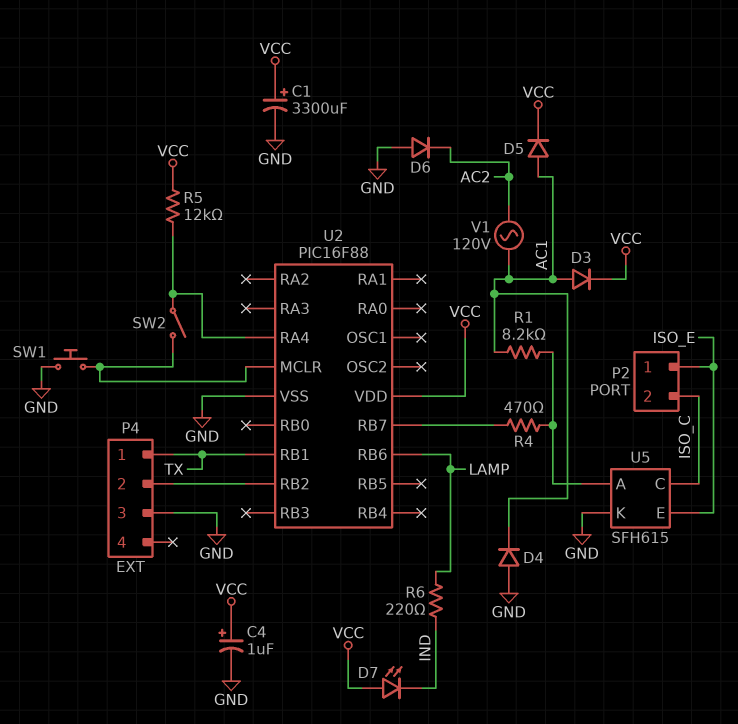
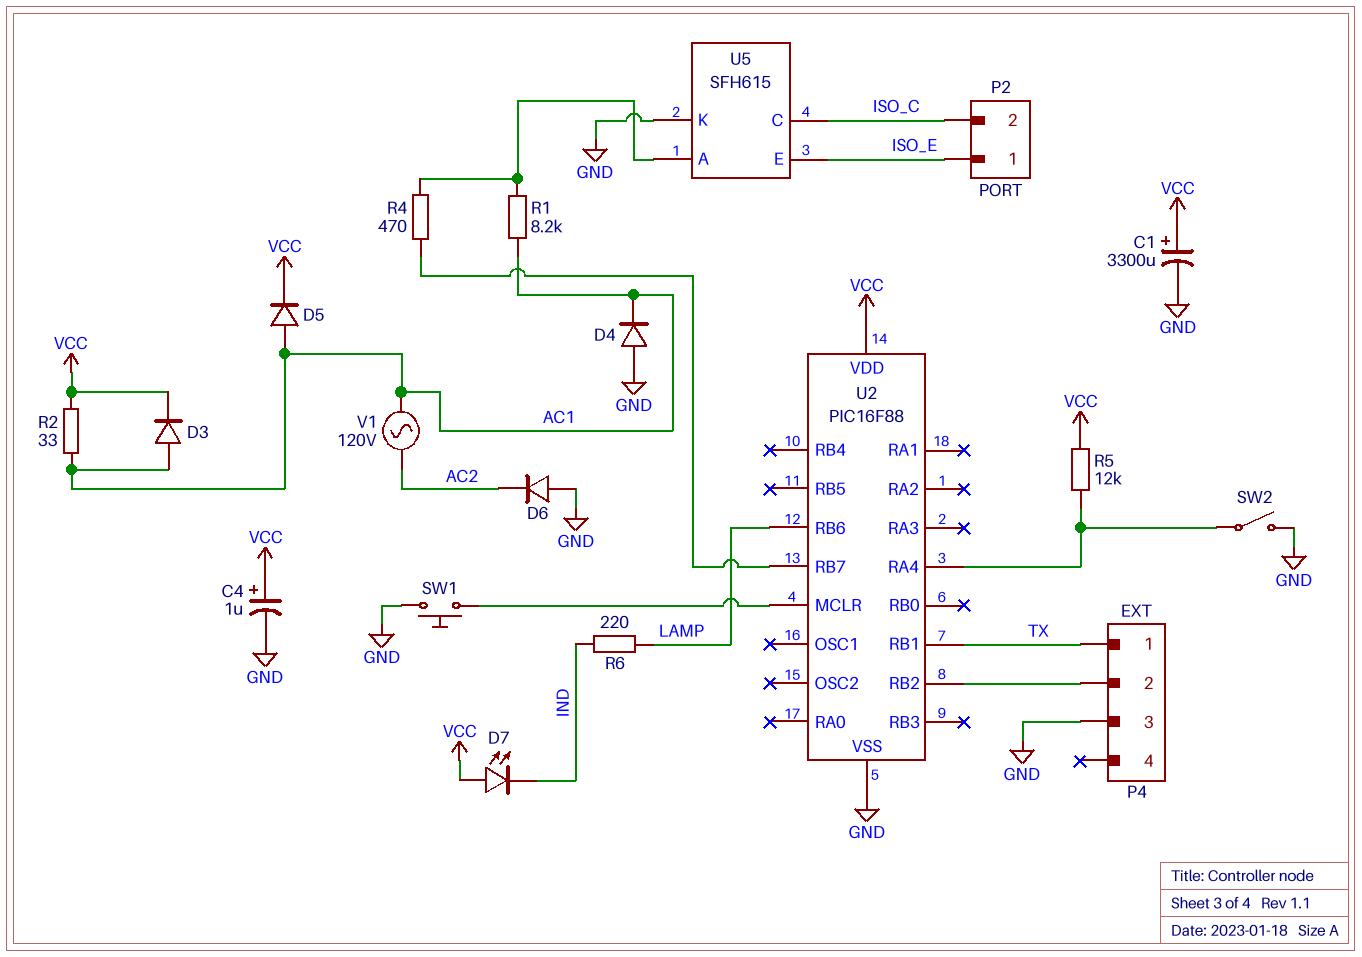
R2: none -> 33 (AC1, VCC)
SW2: switch (U2/MCLR, U2/RA4) -> switch (GND, U2/RA4)

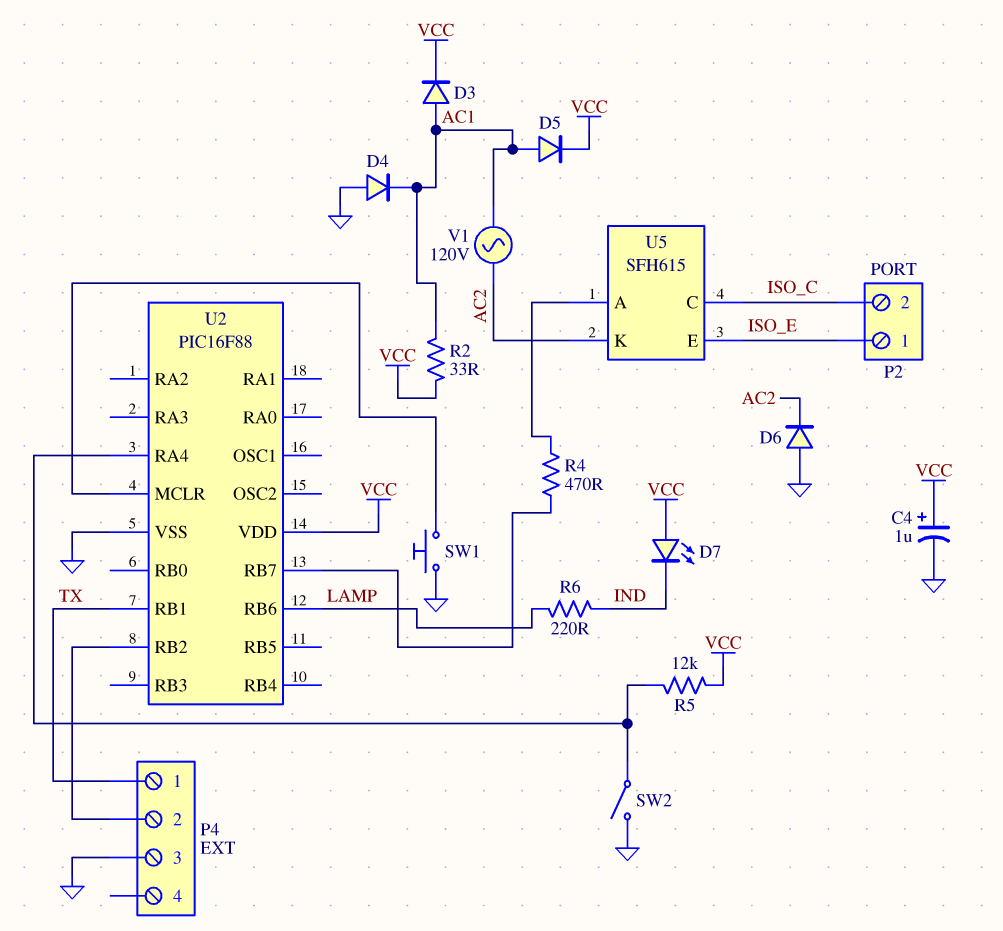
C1: 3300uF (plus VCC, minus GND) -> none
R1: 8.2k (AC1, U5/A) -> none
U5 pin K: GND -> AC2

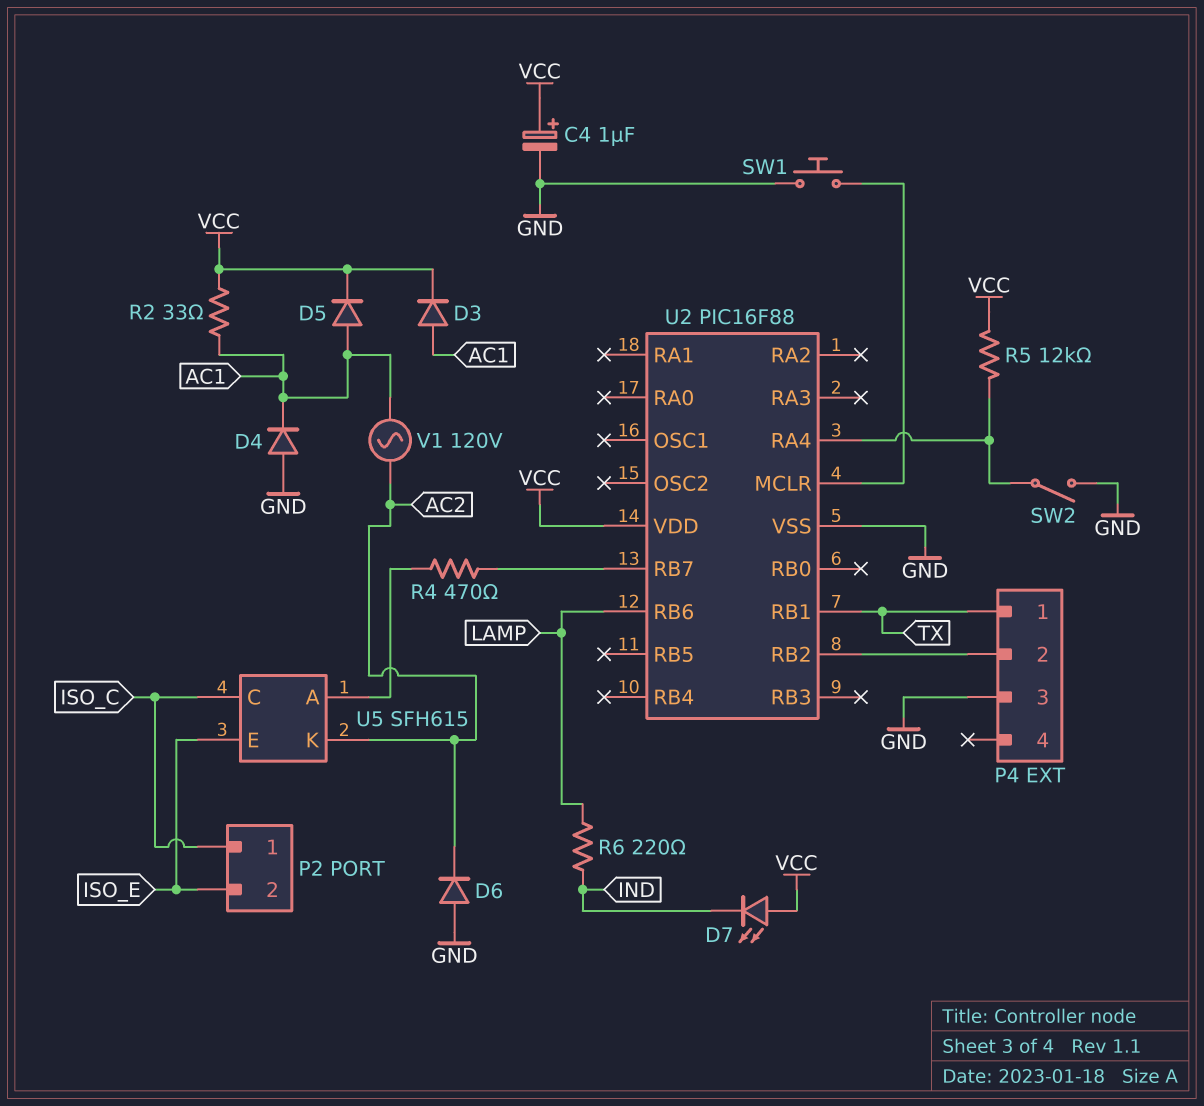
P2 pin 1: ISO_E -> ISO_C
P2 pin 2: ISO_C -> ISO_E

